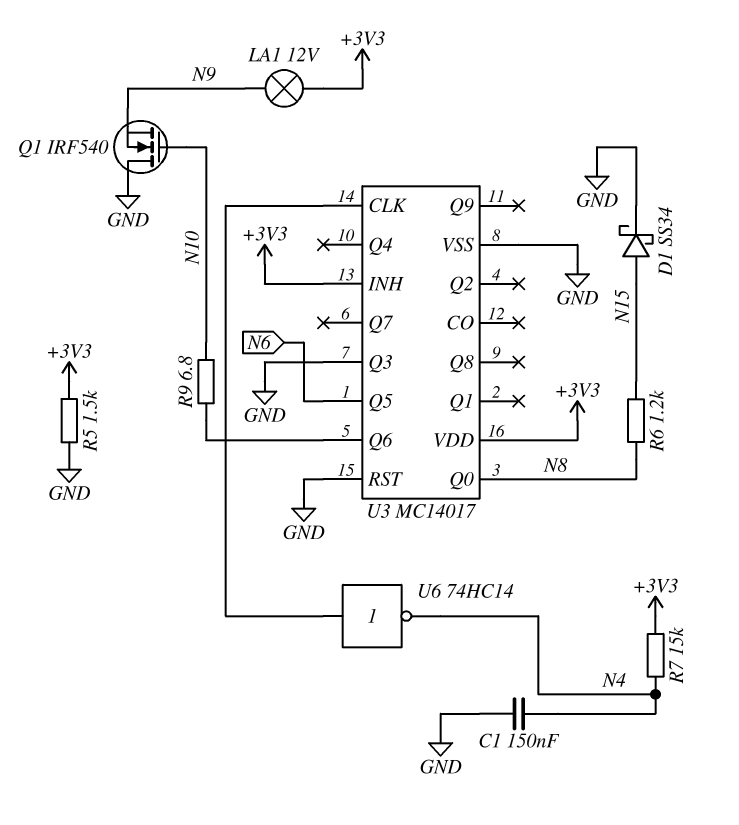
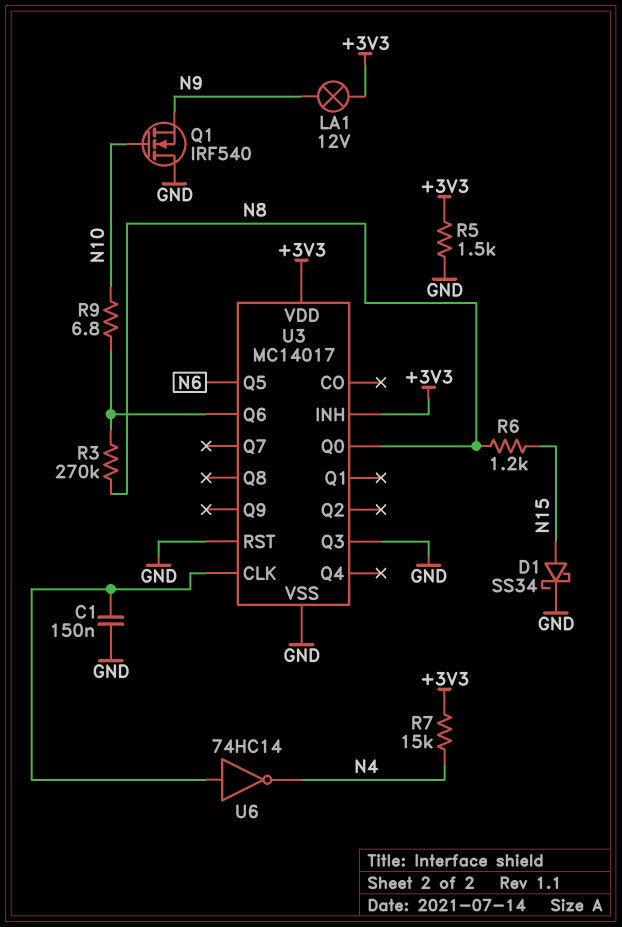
C1: 150nF (GND, N4) -> 150nF (GND, U3/CLK)
R3: none -> 270k (N8, U3/Q6)

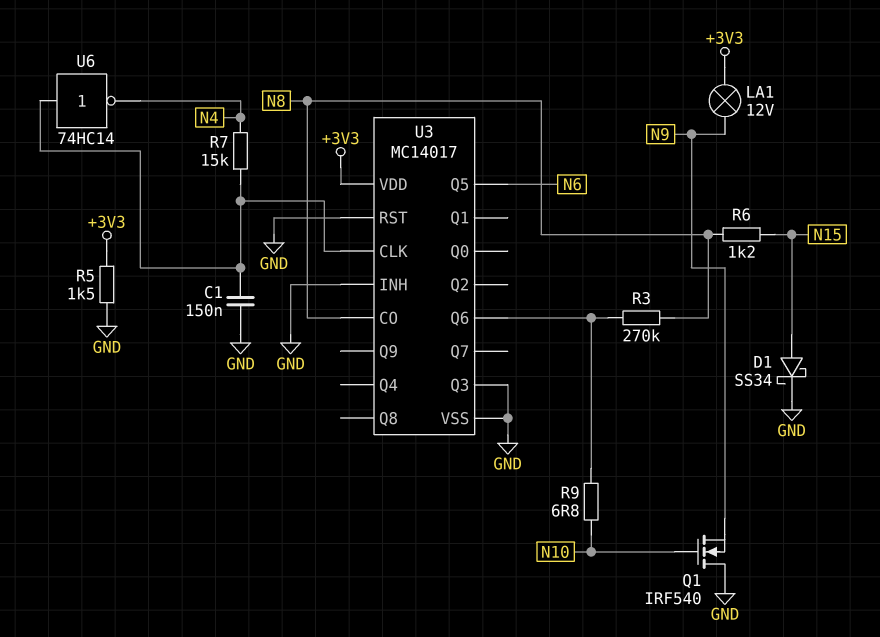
R7: 15k (+3V3, N4) -> 15k (N4, U3/CLK)
U3 pin CO: none -> N8
U3 pin INH: +3V3 -> GND
U3 pin Q0: N8 -> none

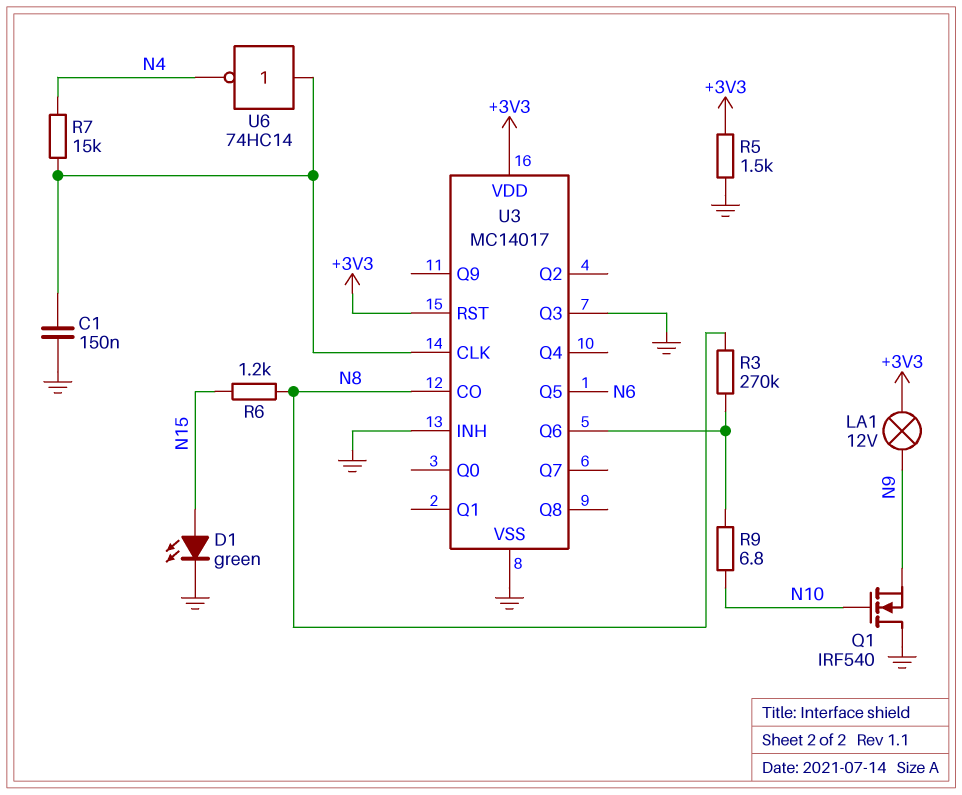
D1: schottky SS34 (A N15, K GND) -> LED green (A N15, K GND)
U3 pin RST: GND -> +3V3

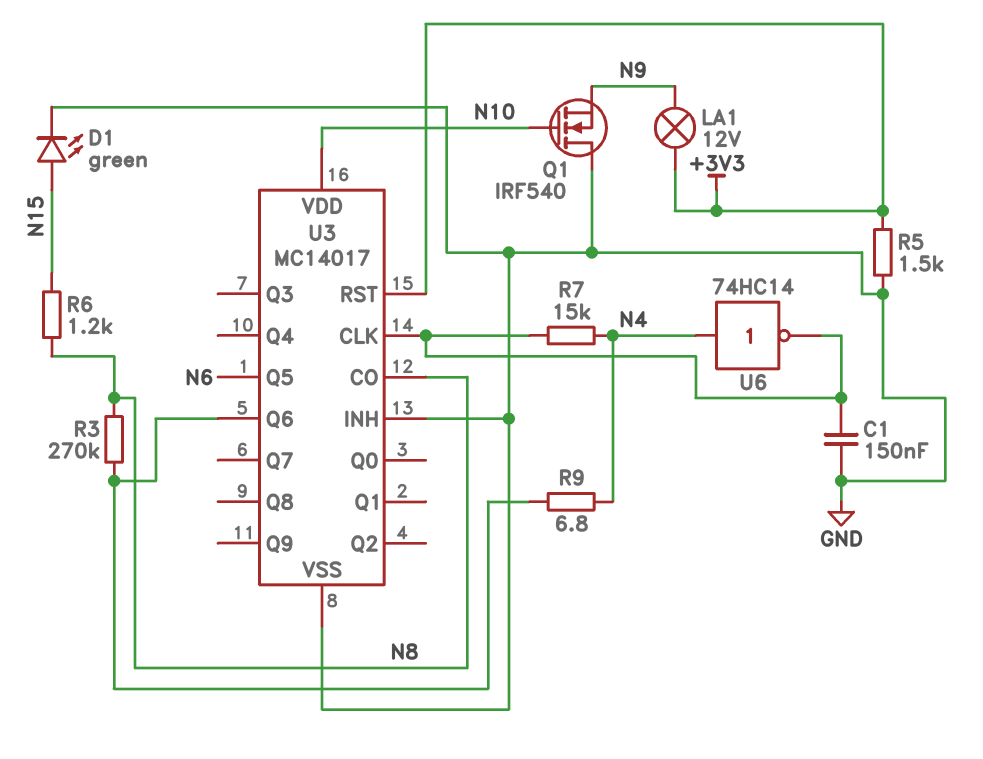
R9: 6.8 (N10, U3/Q6) -> 6.8 (N4, U3/Q6)
U3 pin Q3: GND -> none
U3 pin VDD: +3V3 -> N10
U6: NOT 74HC14 (in U3/CLK, out N4) -> NOT 74HC14 (in N4, out U3/CLK)

